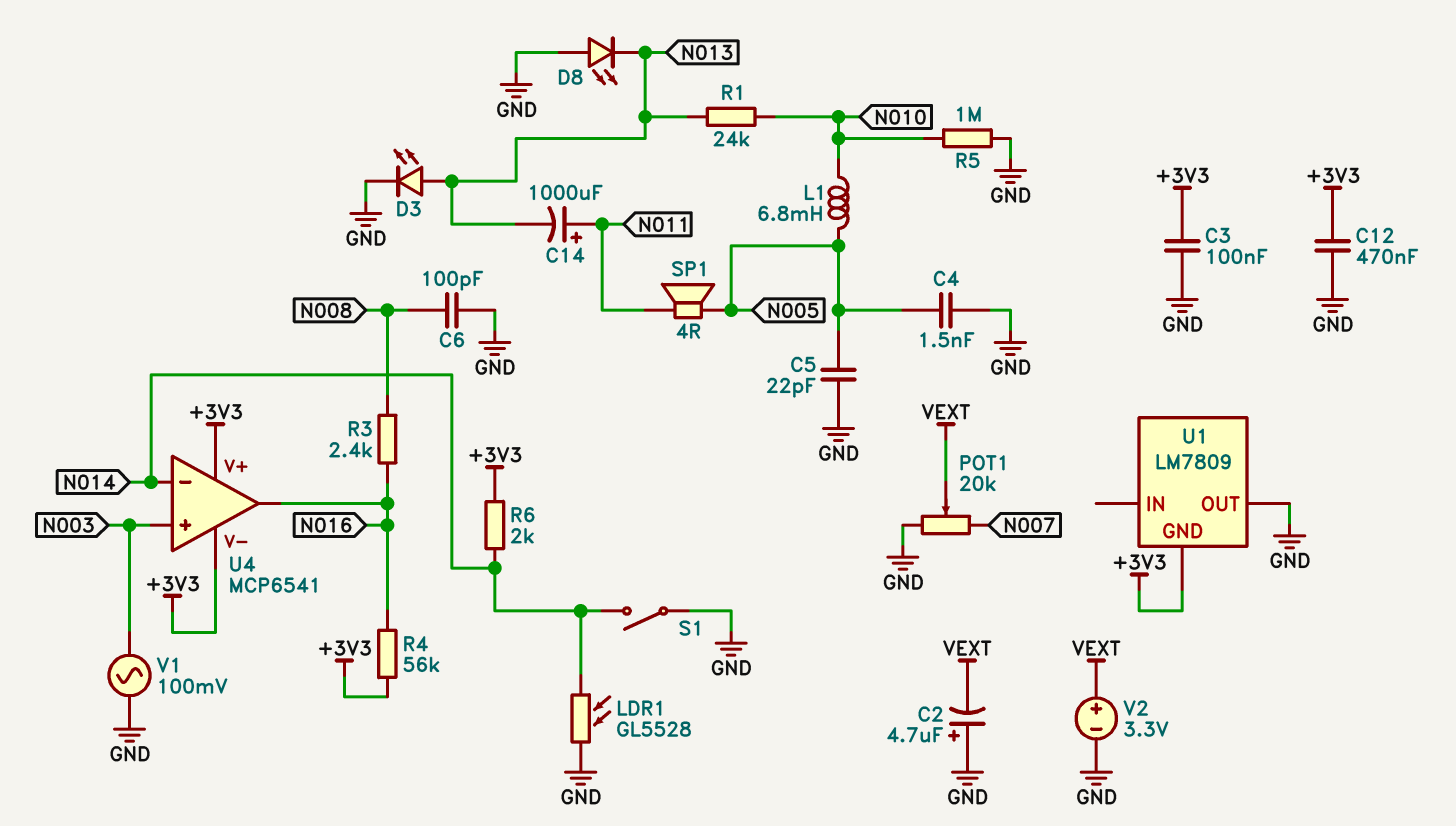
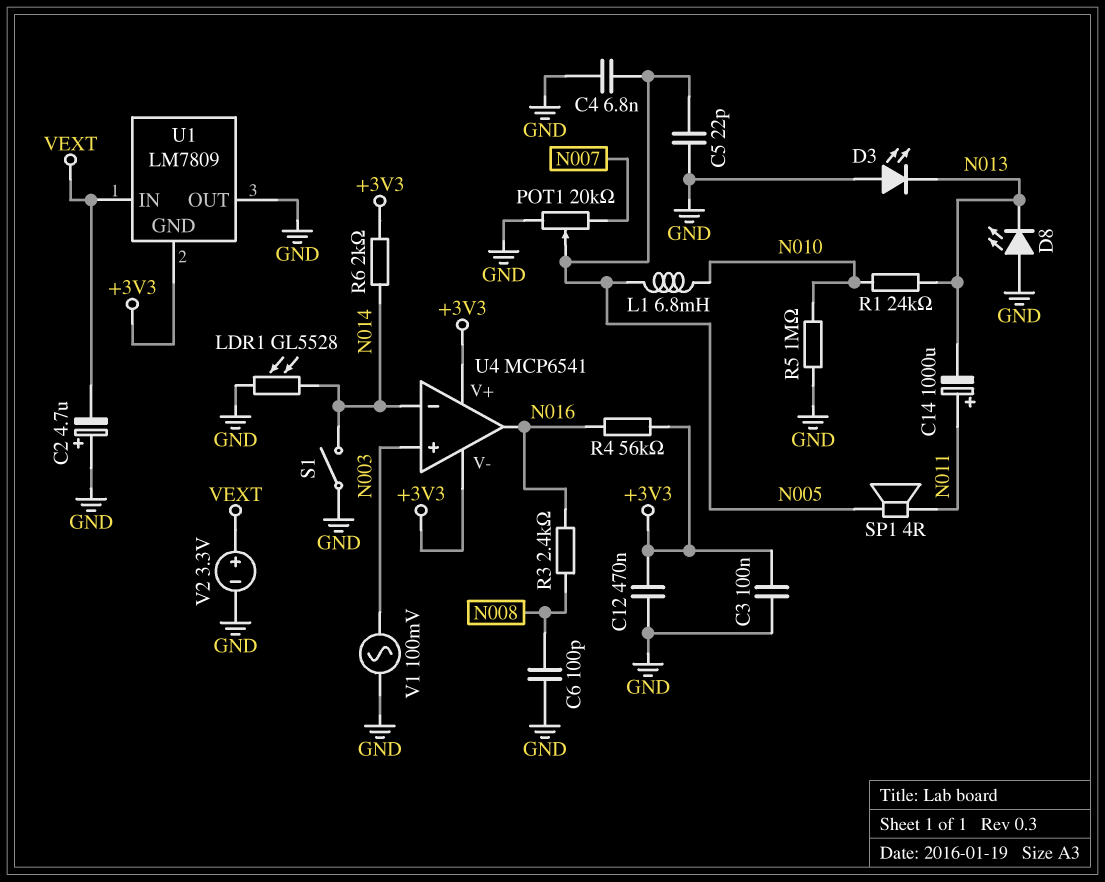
C4: 1.5nF (GND, N005) -> 6.8nF (GND, N005)
D3: LED (A N013, K GND) -> LED (A GND, K N013)
POT1: 20k (GND, N007, wiper VEXT) -> 20k (GND, N007, wiper N005)
U1 pin IN: none -> VEXT

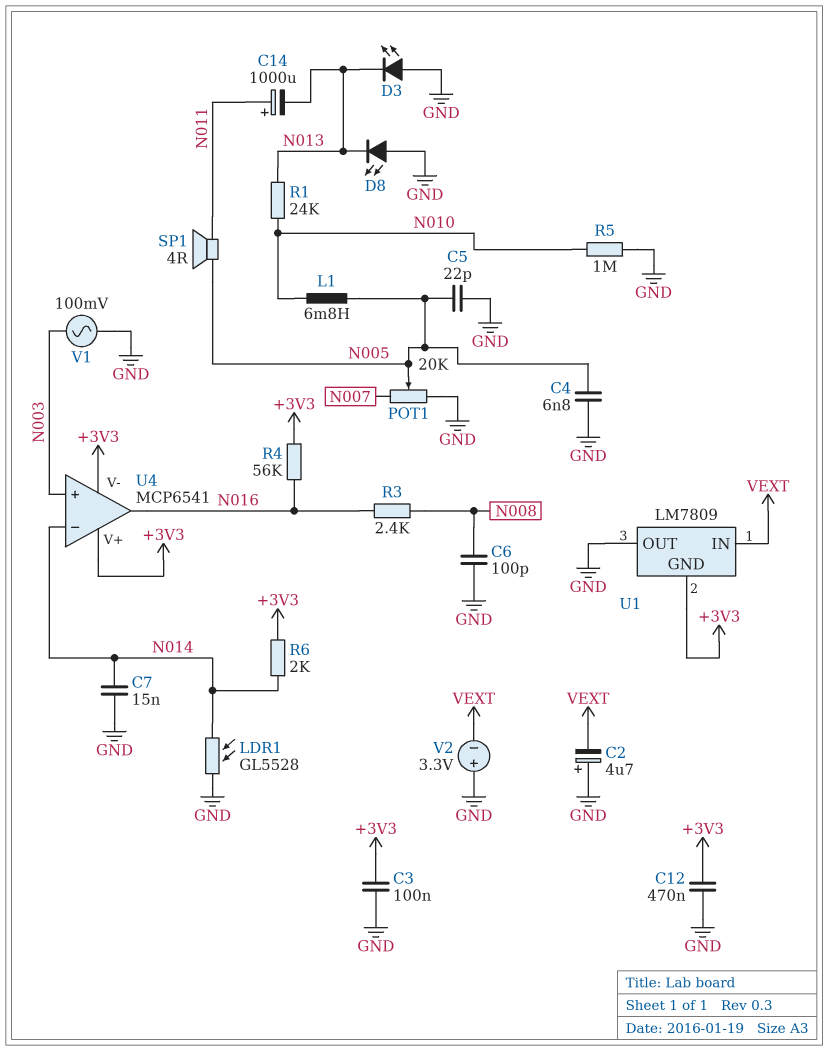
C7: none -> 15nF (GND, N014)
S1: switch (GND, N014) -> none
V2: 3.3V (plus VEXT, minus GND) -> 3.3V (plus GND, minus VEXT)

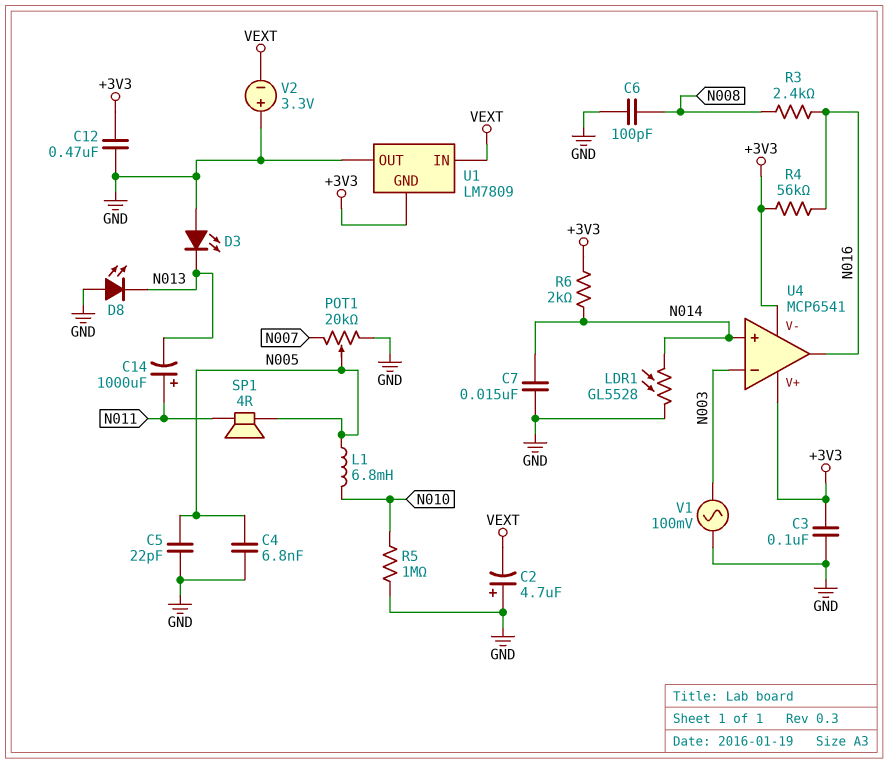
R1: 24k (N010, N013) -> none
U4 pin in+: N003 -> N014
U4 pin in-: N014 -> N003

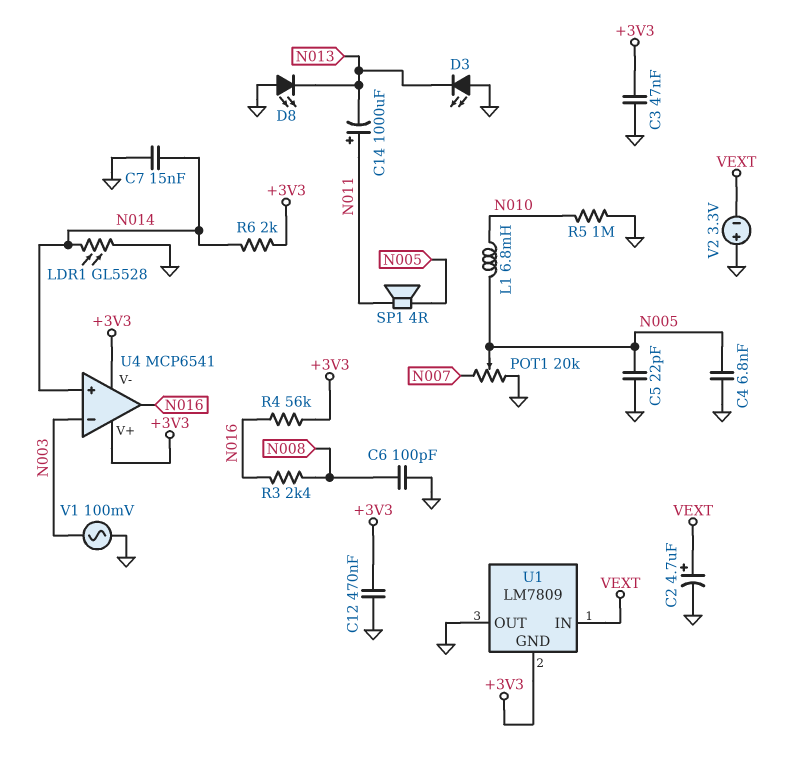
C2: 4.7uF (plus GND, minus VEXT) -> 4.7uF (plus VEXT, minus GND)
C3: 100nF (+3V3, GND) -> 47nF (+3V3, GND)

